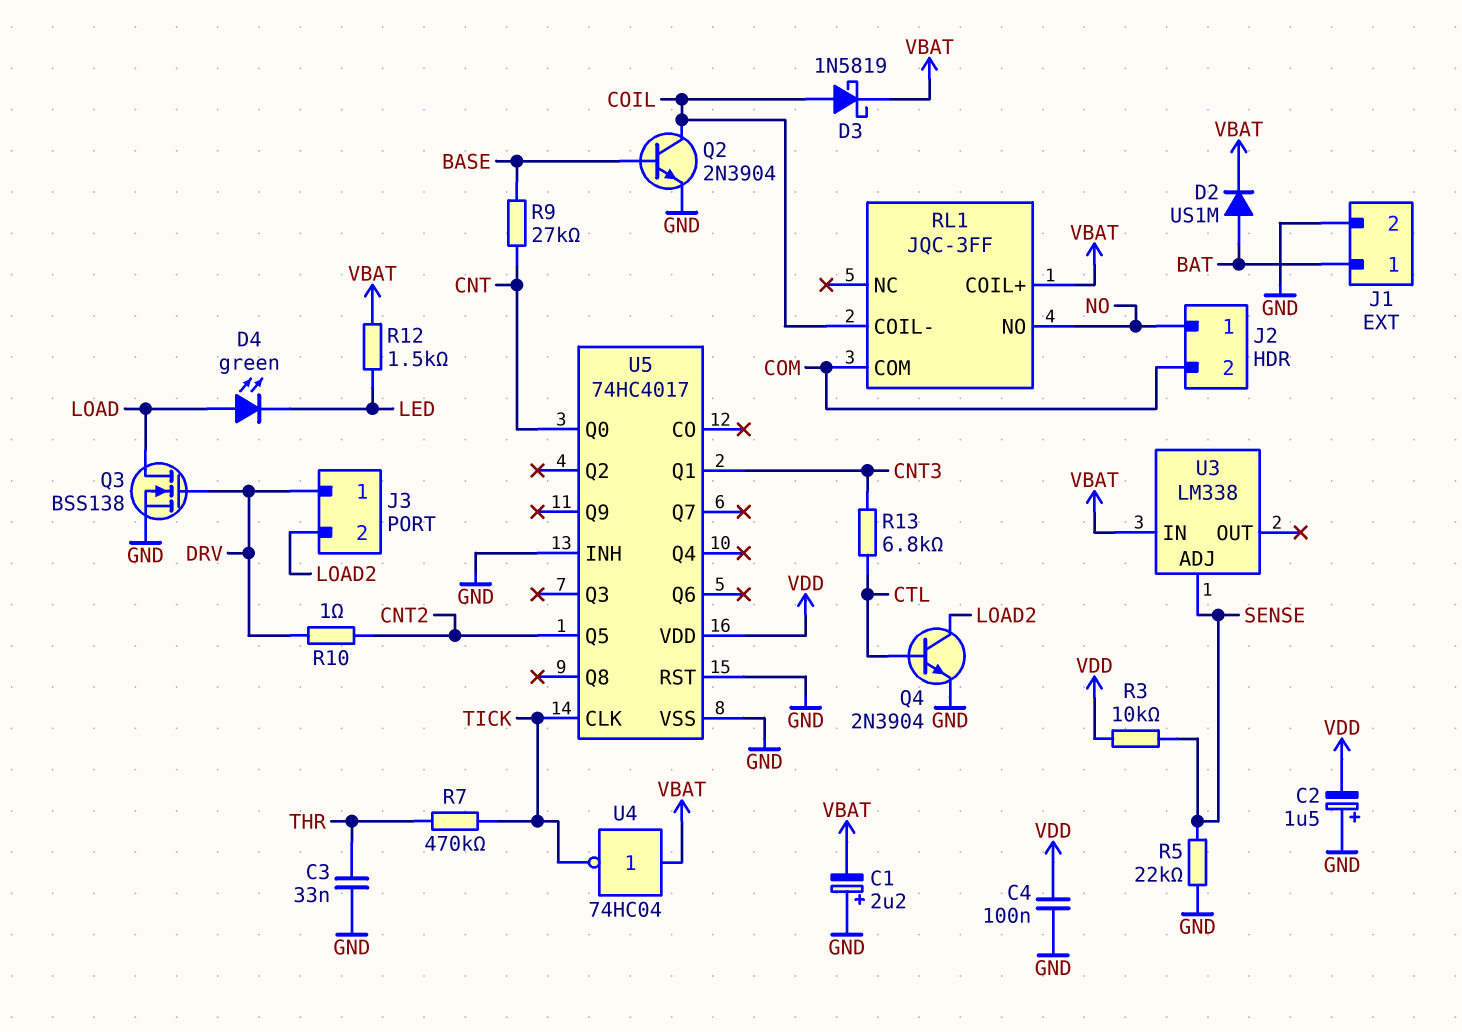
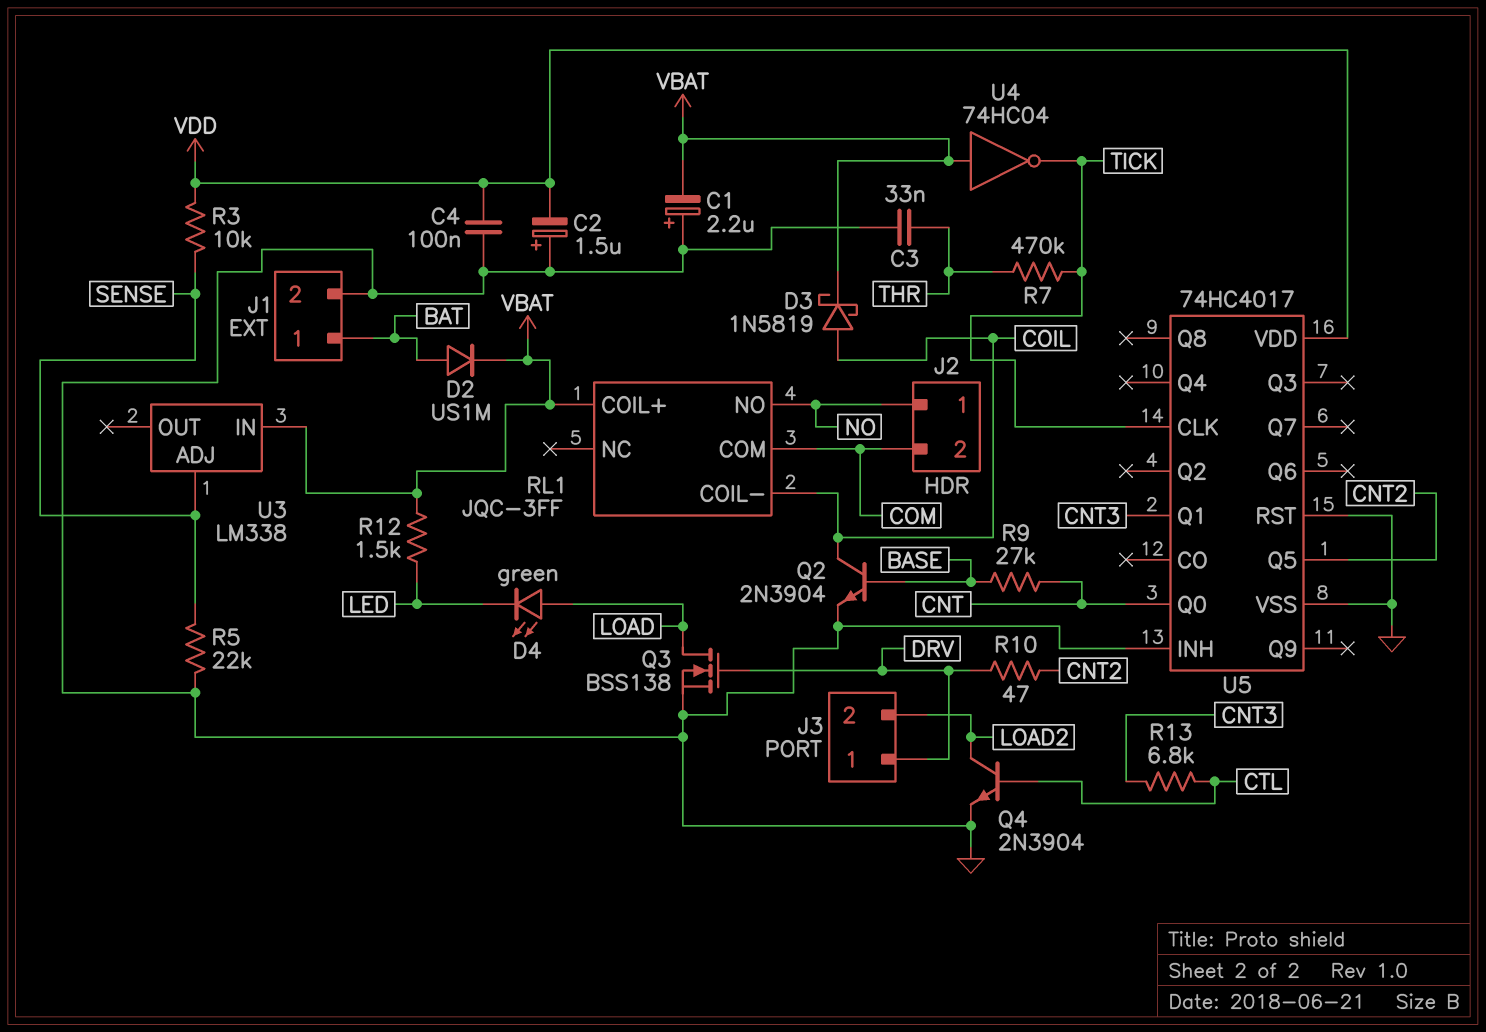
R10: 1 (CNT2, DRV) -> 47 (CNT2, DRV)

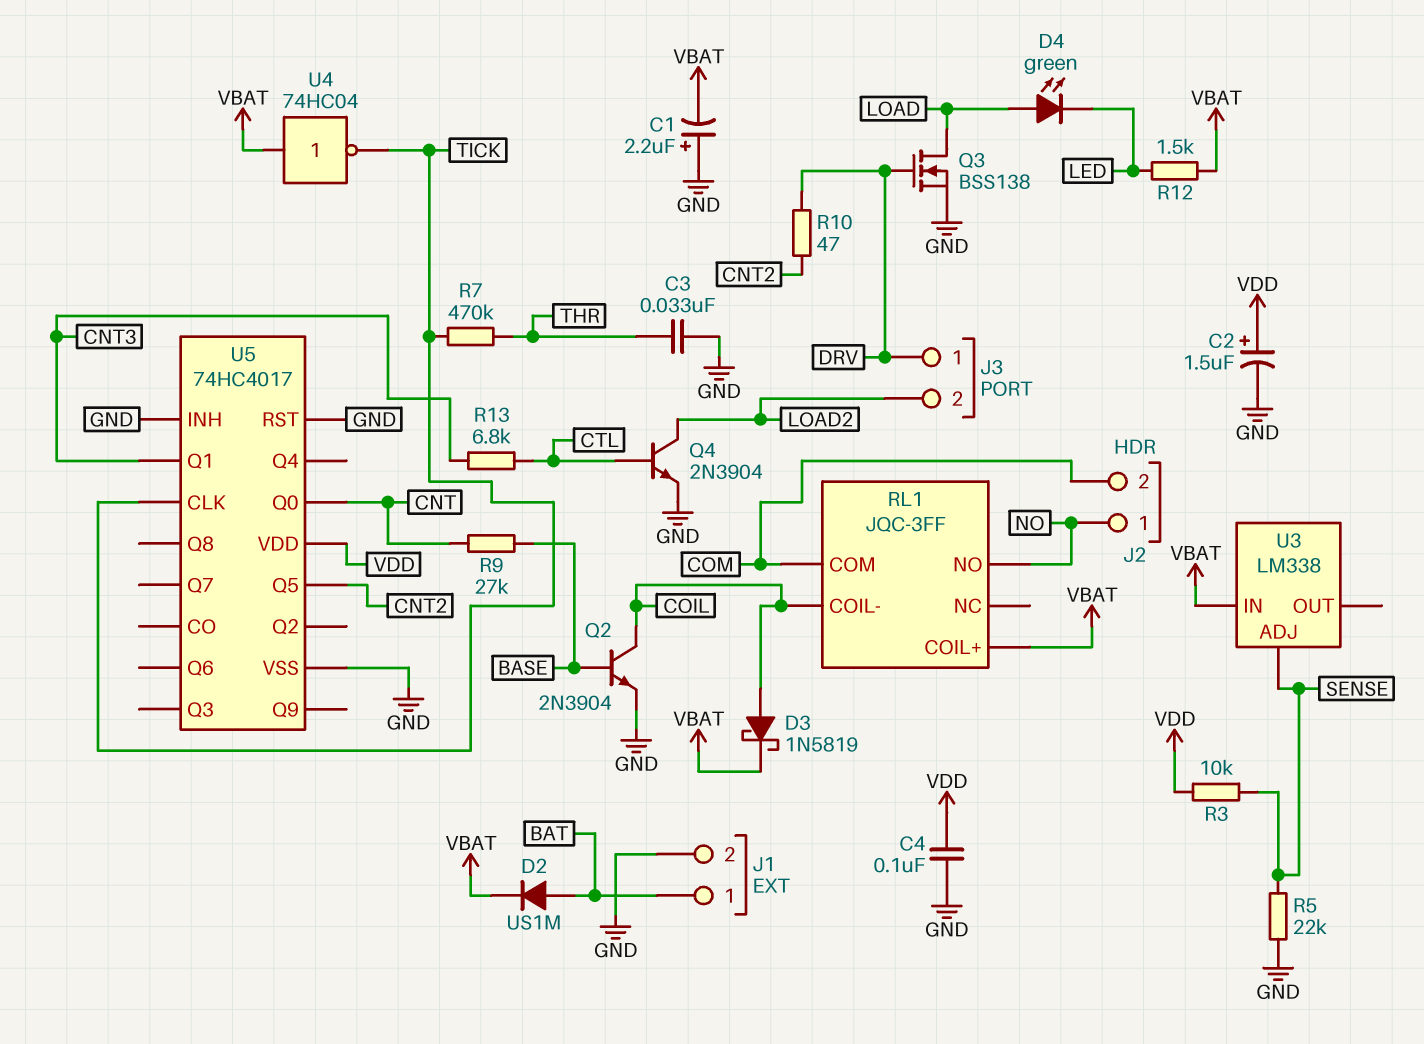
C2: 1.5uF (plus GND, minus VDD) -> 1.5uF (plus VDD, minus GND)

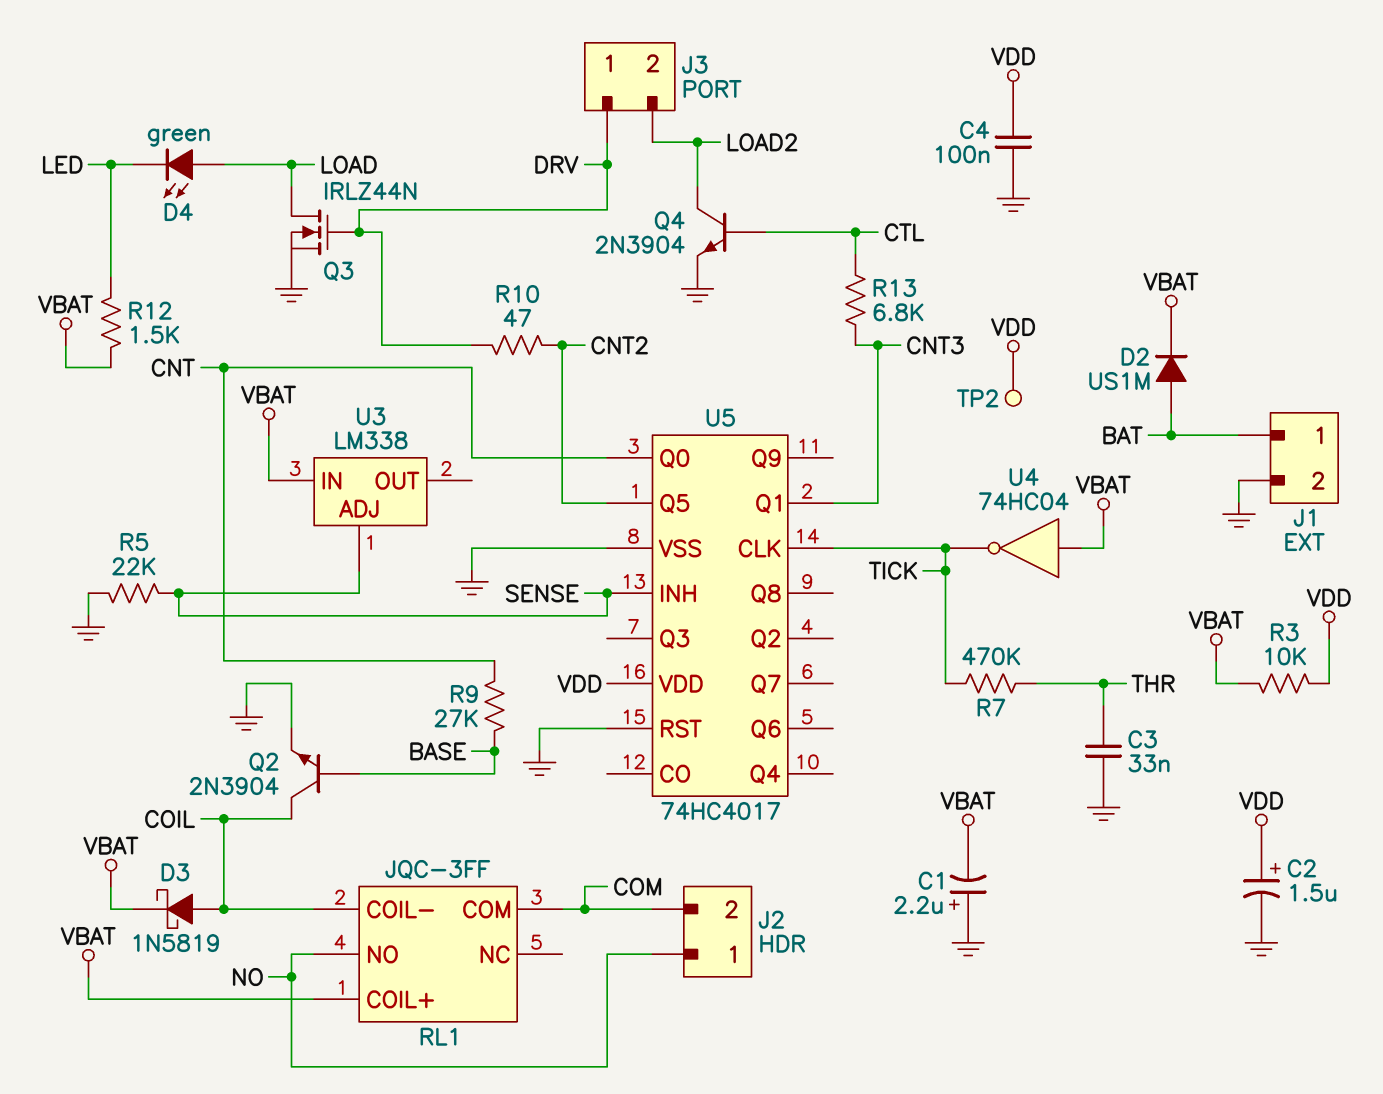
Q3: NMOS BSS138 (G DRV, D LOAD, S GND) -> NMOS IRLZ44N (G DRV, D LOAD, S GND)
R3: 10k (SENSE, VDD) -> 10k (VBAT, VDD)
TP2: none -> test point (VDD)
U5 pin INH: GND -> SENSE

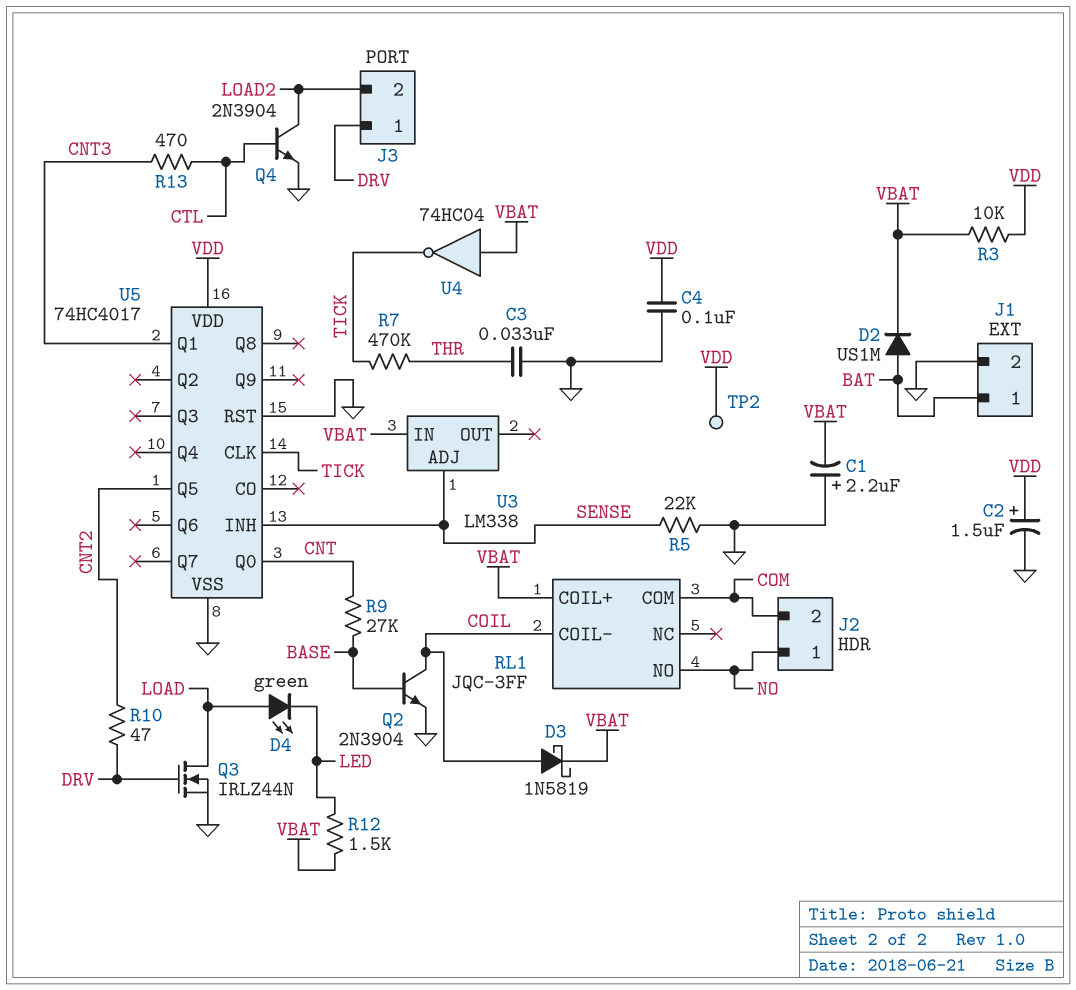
R13: 6.8k (CNT3, CTL) -> 470 (CNT3, CTL)

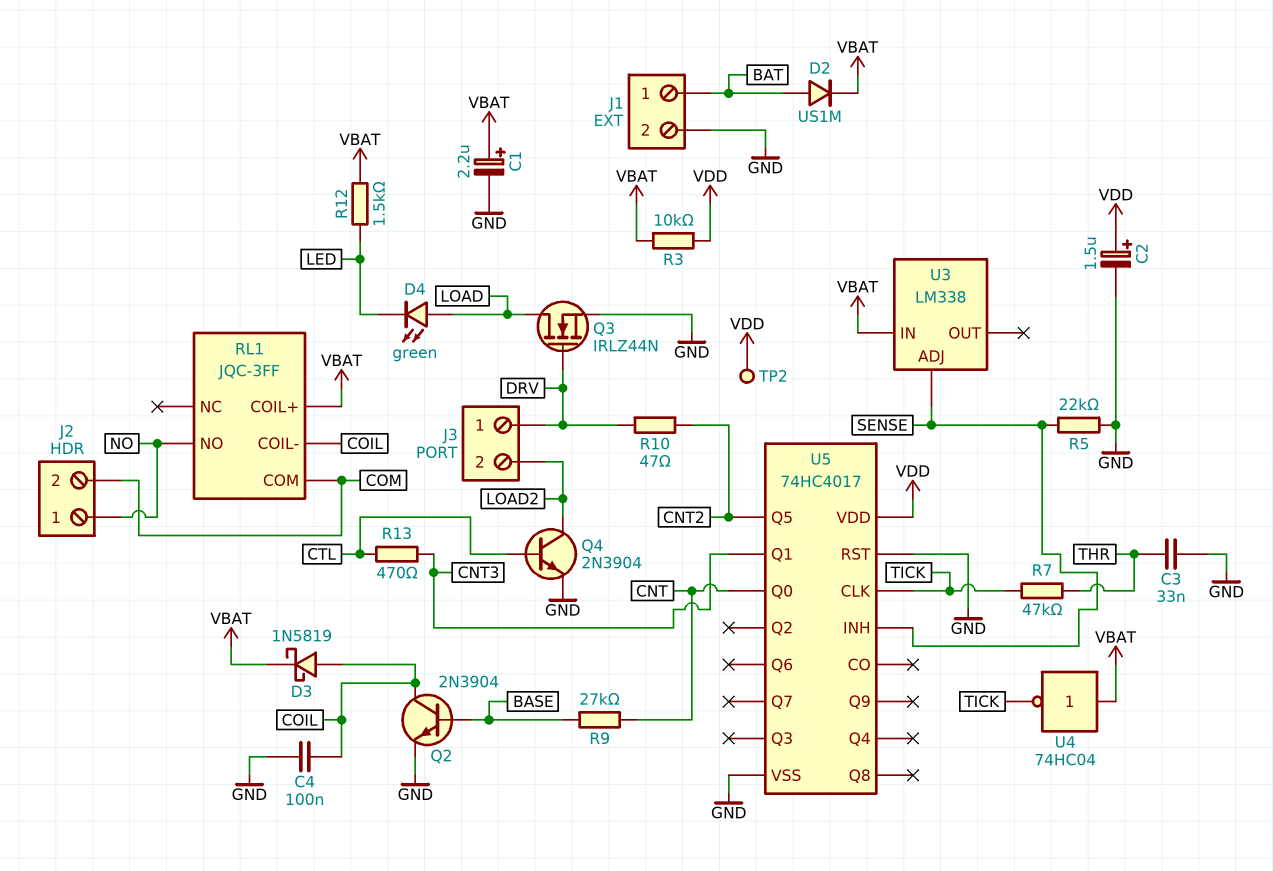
C1: 2.2uF (plus GND, minus VBAT) -> 2.2uF (plus VBAT, minus GND)
C4: 100nF (GND, VDD) -> 100nF (COIL, GND)
R7: 470k (THR, TICK) -> 47k (THR, TICK)

